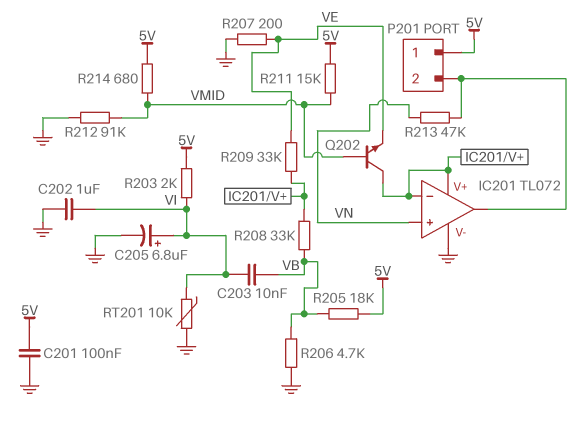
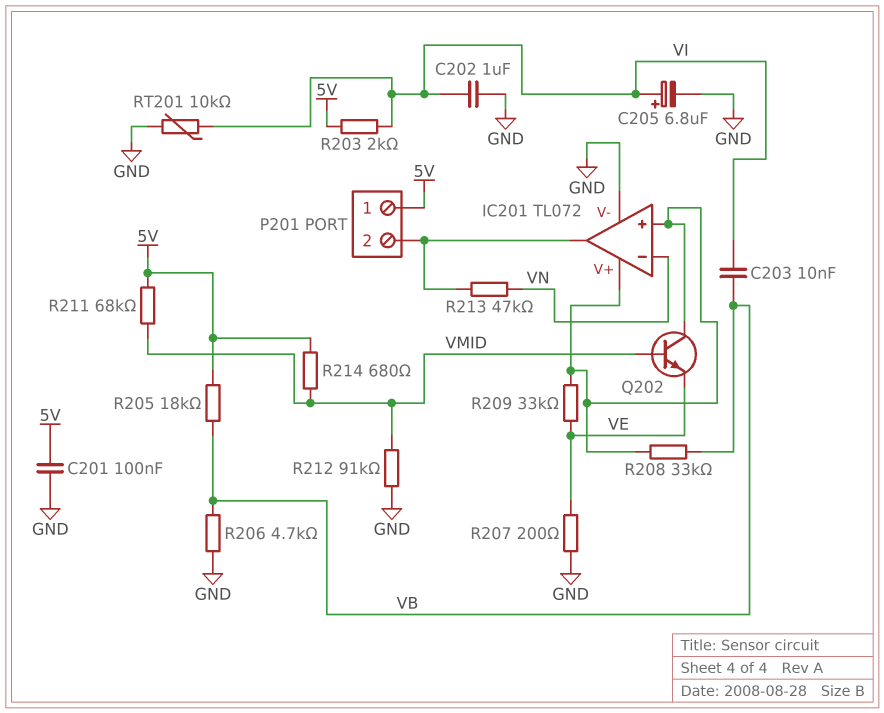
IC201 pin in+: VN -> IC201/V+
IC201 pin in-: IC201/V+ -> VN
R211: 15k (5V, VMID) -> 68k (5V, VMID)

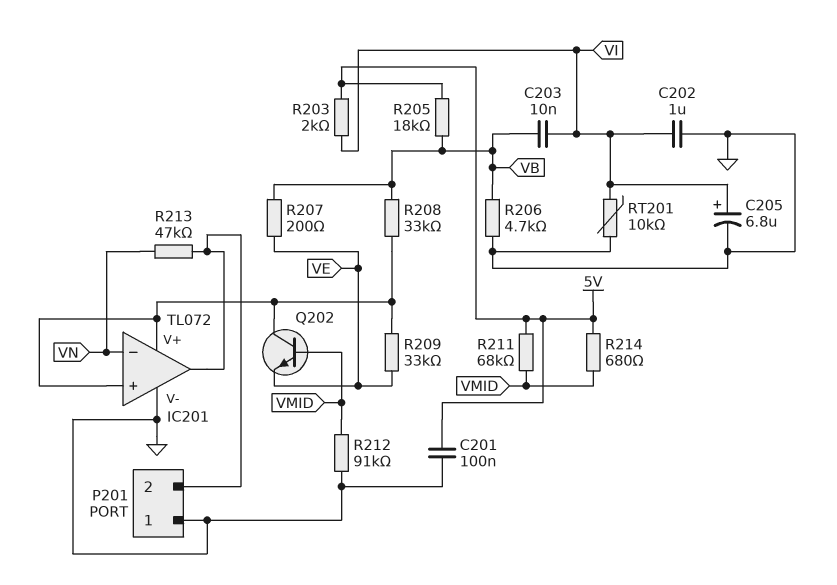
P201 pin 1: 5V -> GND
R207: 200 (GND, VE) -> 200 (VB, VE)

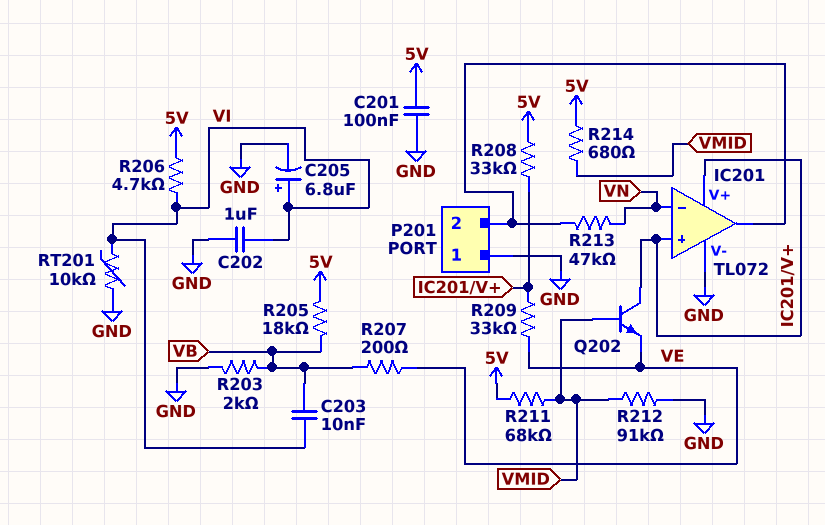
R203: 2k (5V, VI) -> 2k (GND, VB)
R206: 4.7k (GND, VB) -> 4.7k (5V, VI)
R208: 33k (IC201/V+, VB) -> 33k (5V, IC201/V+)

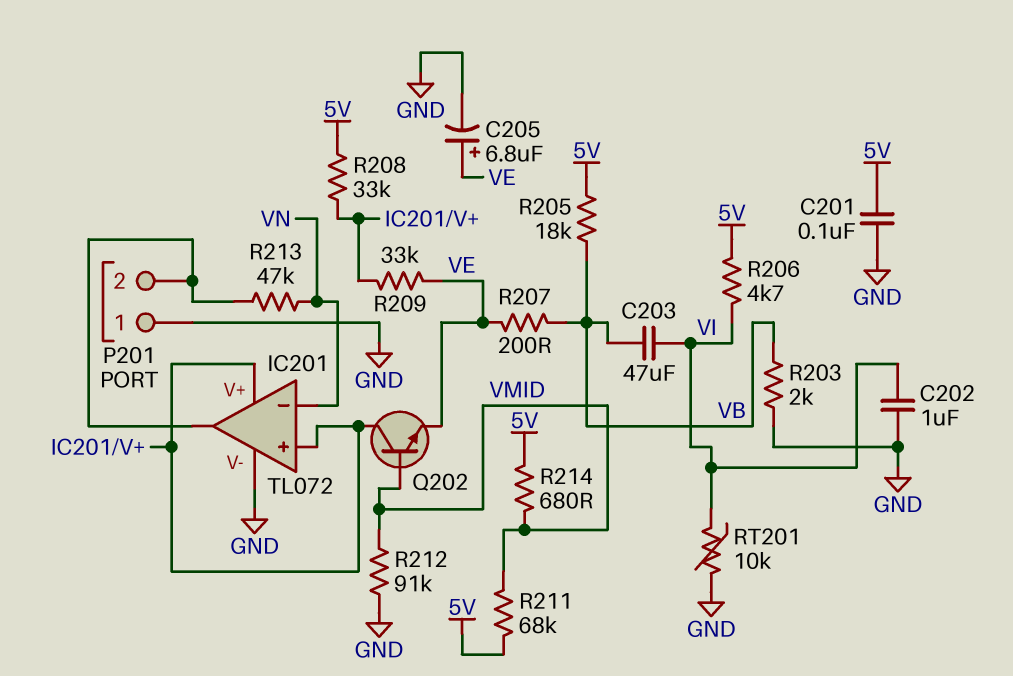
C203: 10nF (VB, VI) -> 47uF (VB, VI)
C205: 6.8uF (plus VI, minus GND) -> 6.8uF (plus VE, minus GND)

